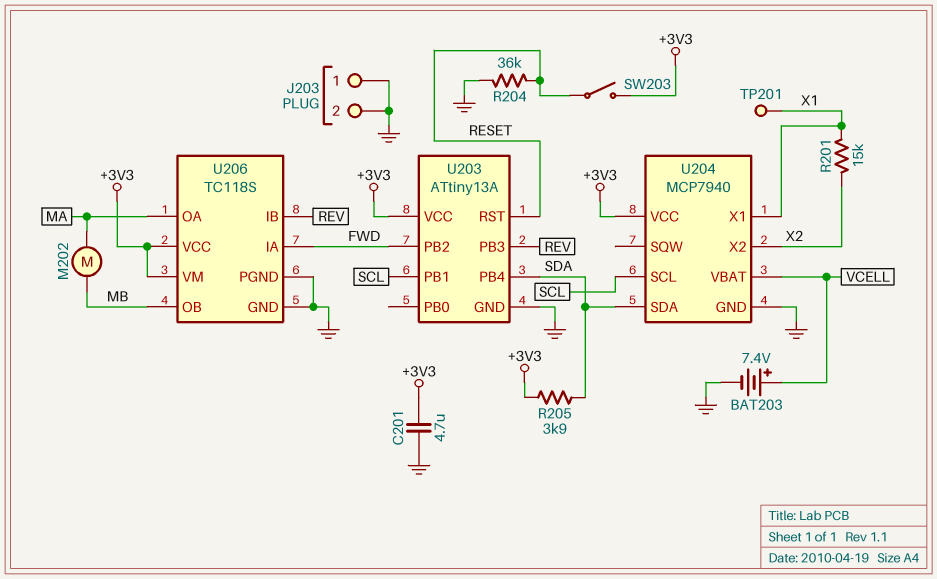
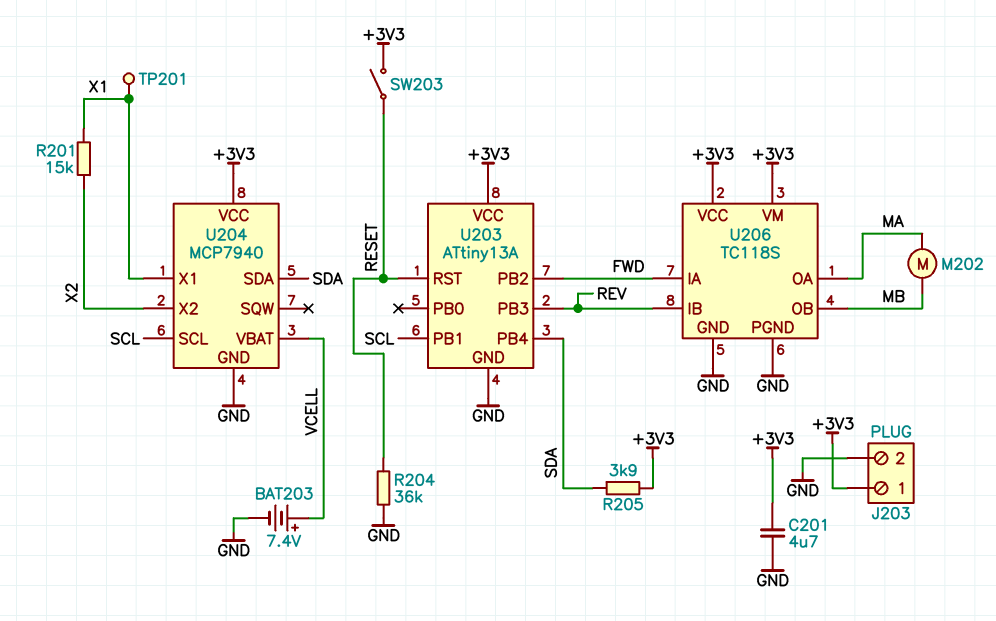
J203 pin 1: GND -> +3V3

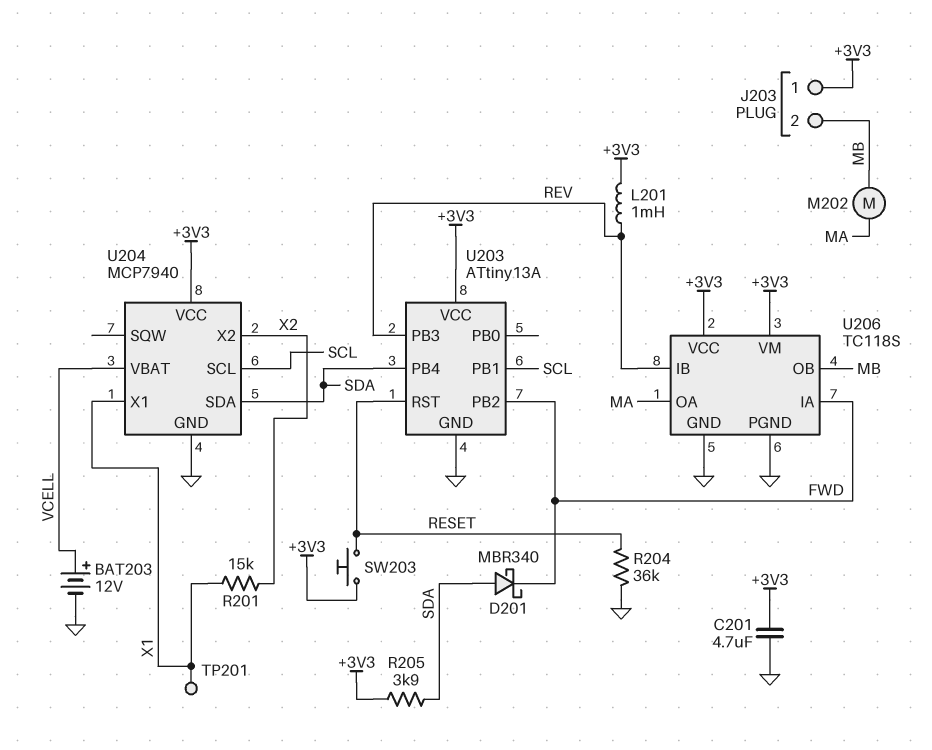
BAT203: 7.4V (plus VCELL, minus GND) -> 12V (plus VCELL, minus GND)
D201: none -> schottky MBR340 (A SDA, K FWD)
J203 pin 2: GND -> MB
L201: none -> 1mH (+3V3, REV)
SW203: switch (+3V3, RESET) -> button (+3V3, RESET)

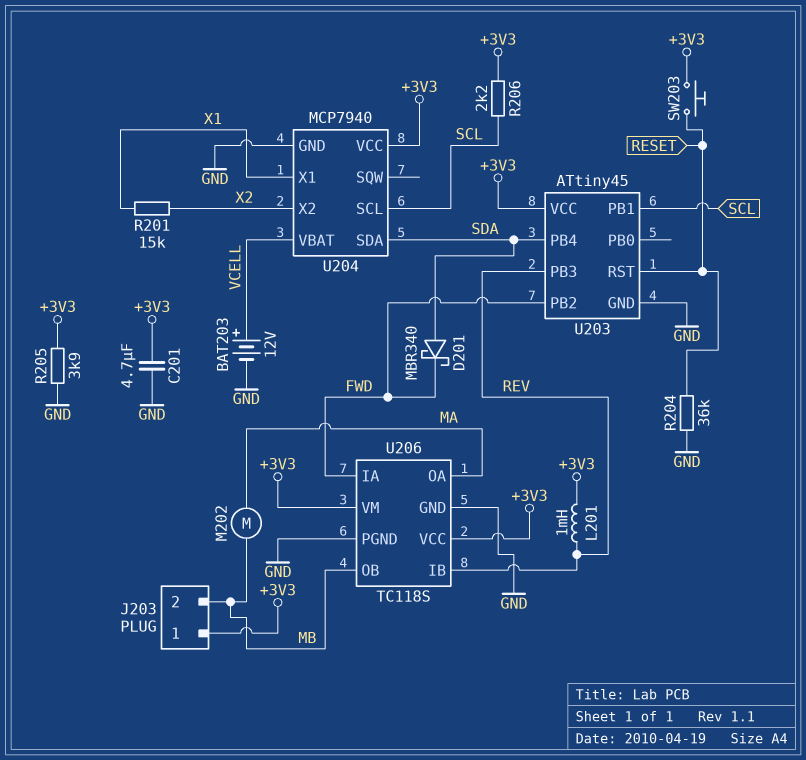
R205: 3.9k (+3V3, SDA) -> 3.9k (+3V3, GND)
R206: none -> 2.2k (+3V3, SCL)
TP201: test point (X1) -> none
U203: ATtiny13A -> ATtiny45

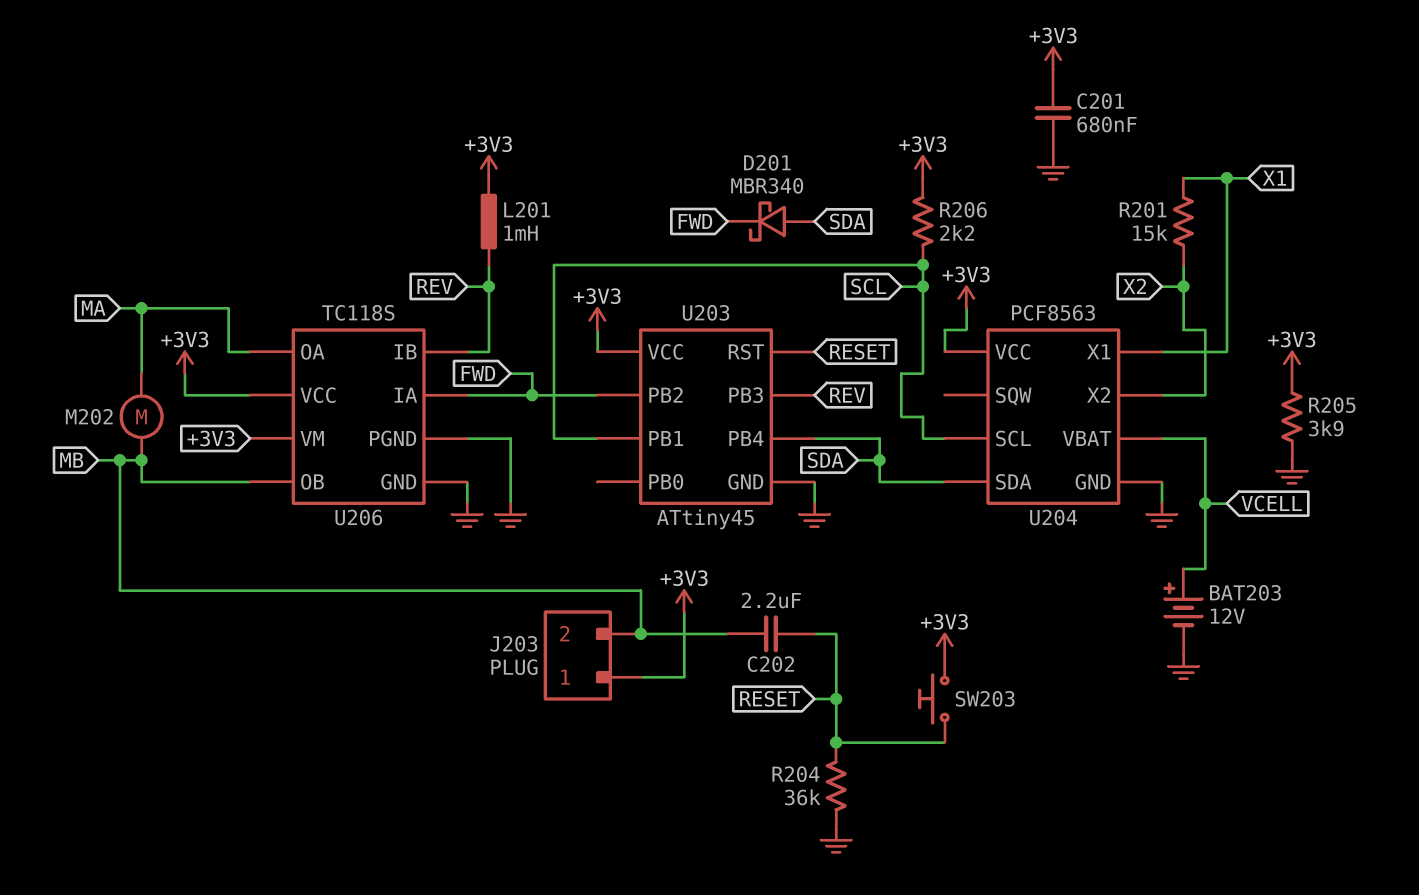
C201: 4.7uF (+3V3, GND) -> 680nF (+3V3, GND)
C202: none -> 2.2uF (MB, RESET)
U204: MCP7940 -> PCF8563

